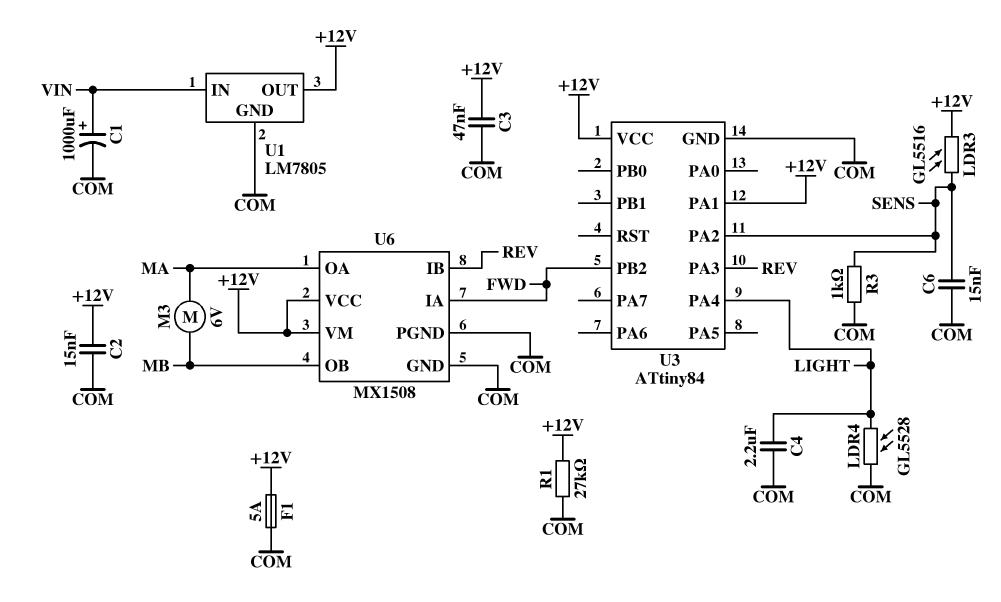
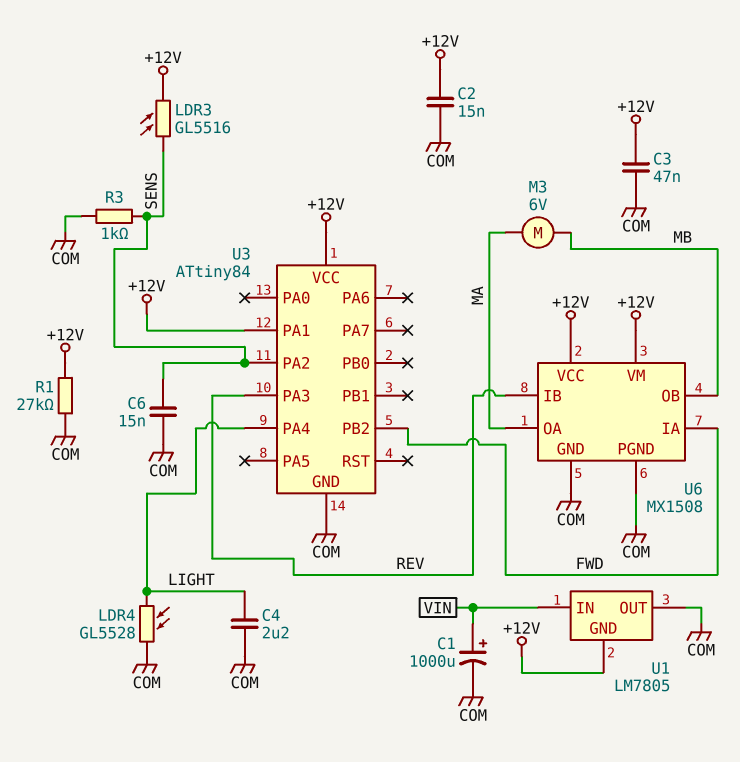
F1: 5A (+12V, COM) -> none
U1 pin GND: COM -> +12V
U1 pin OUT: +12V -> COM

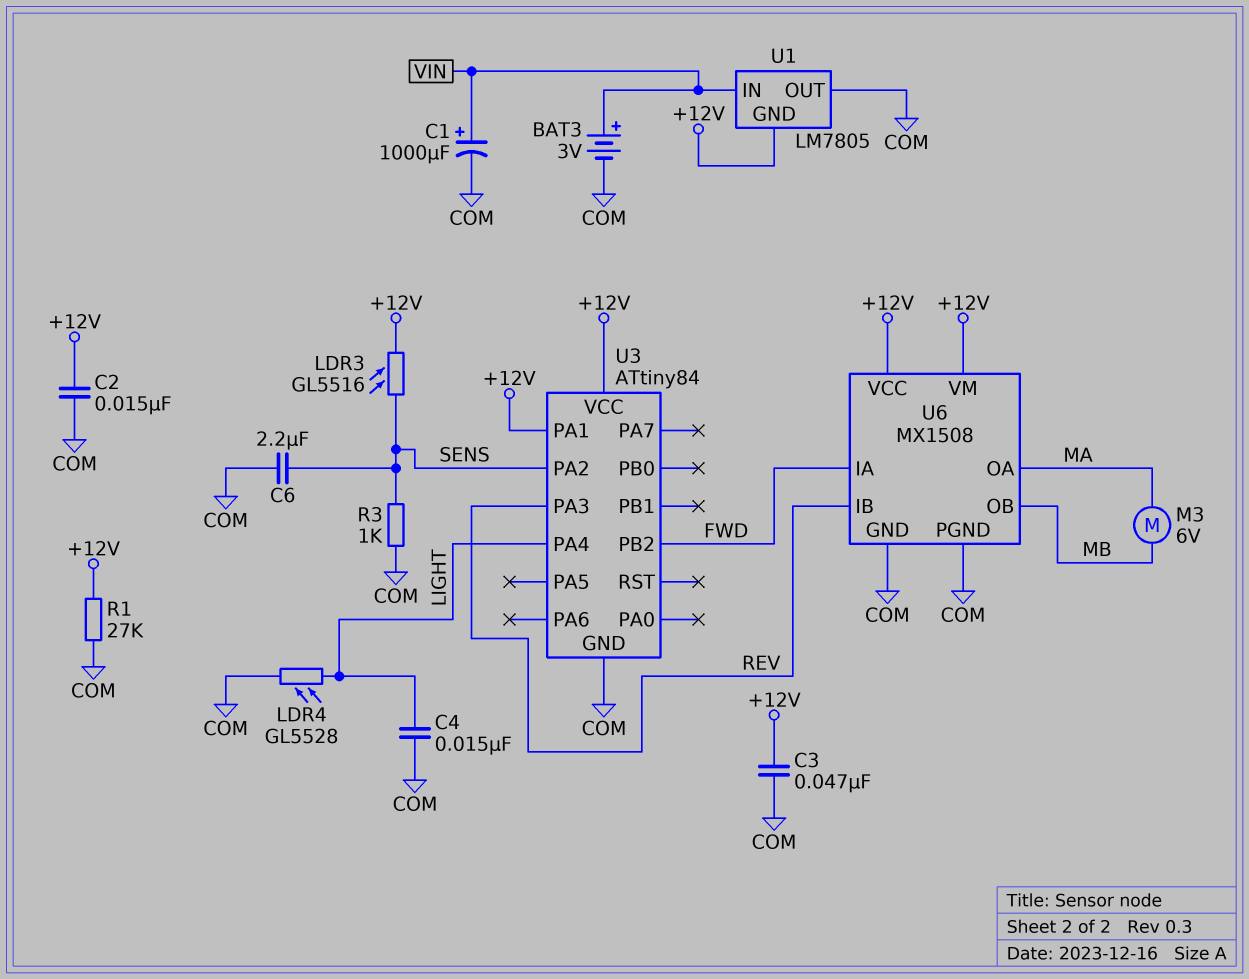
BAT3: none -> 3V (plus VIN, minus COM)
C4: 2.2uF (COM, LIGHT) -> 15nF (COM, LIGHT)
C6: 15nF (COM, SENS) -> 2.2uF (COM, SENS)

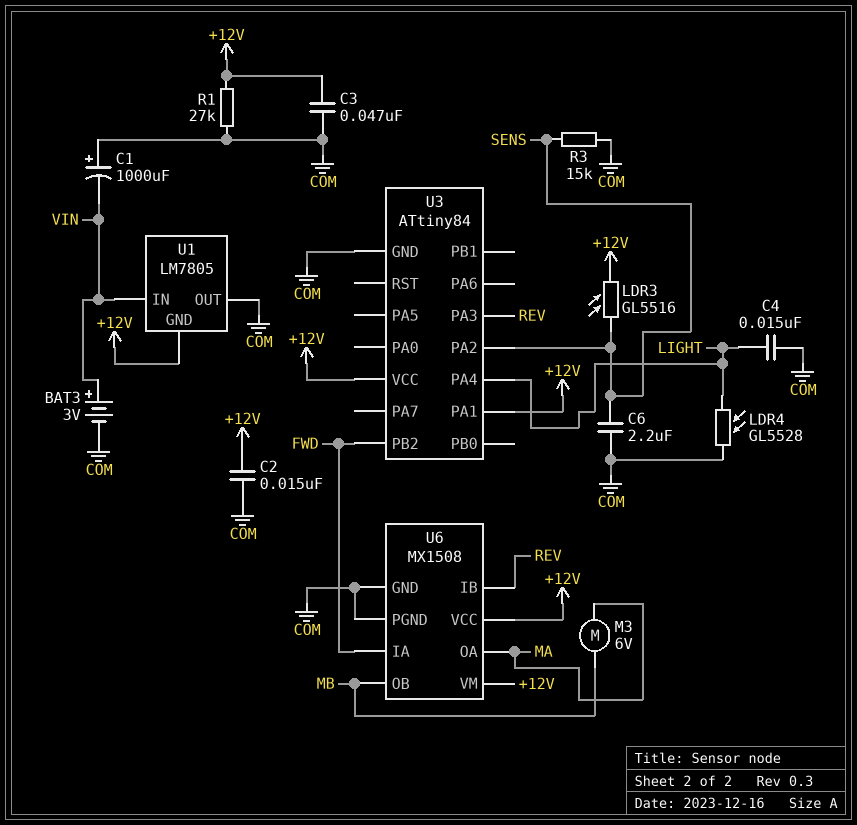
C1: 1000uF (plus VIN, minus COM) -> 1000uF (plus COM, minus VIN)
R3: 1k (COM, SENS) -> 15k (COM, SENS)

